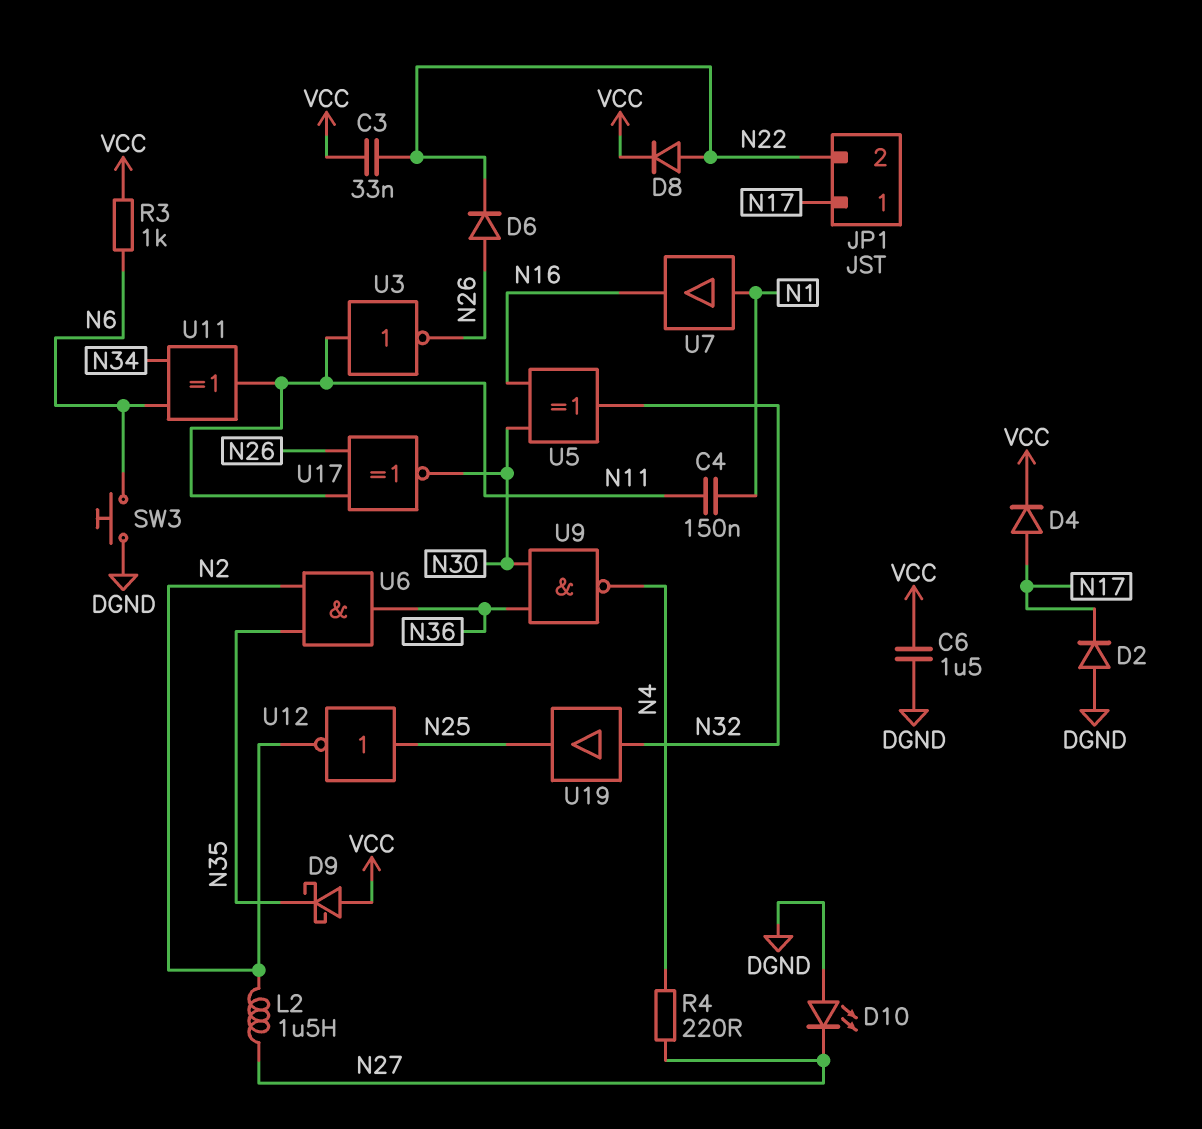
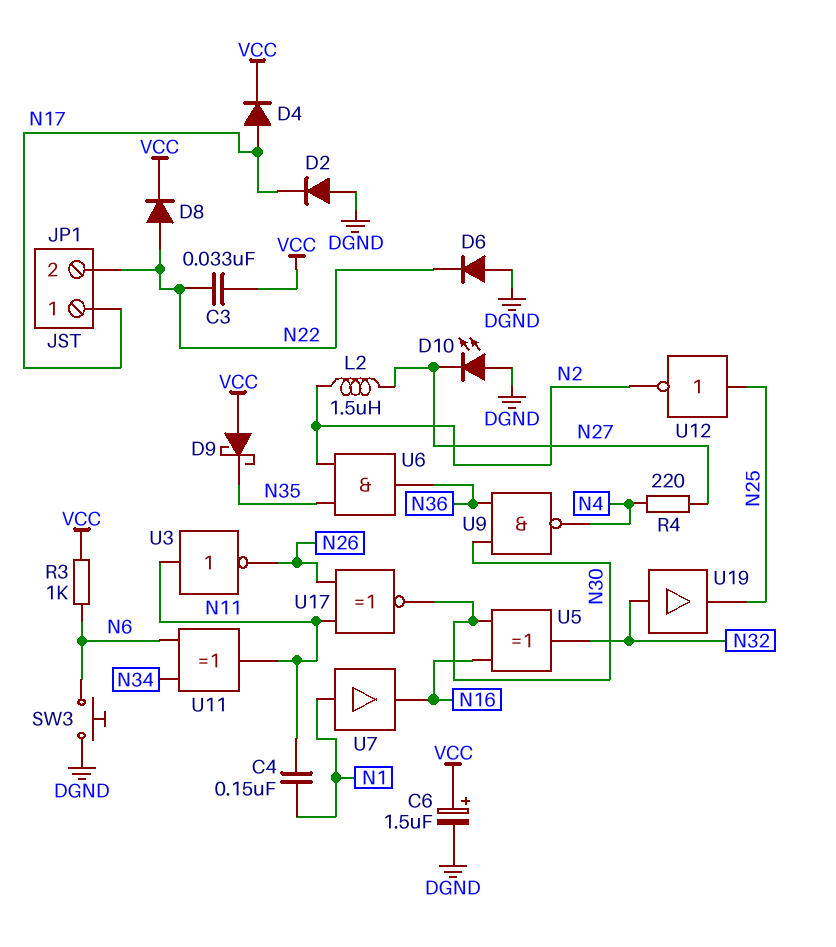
C6: 1.5uF (DGND, VCC) -> 1.5uF (plus VCC, minus DGND)
D6: diode (A N26, K N22) -> diode (A DGND, K N22)

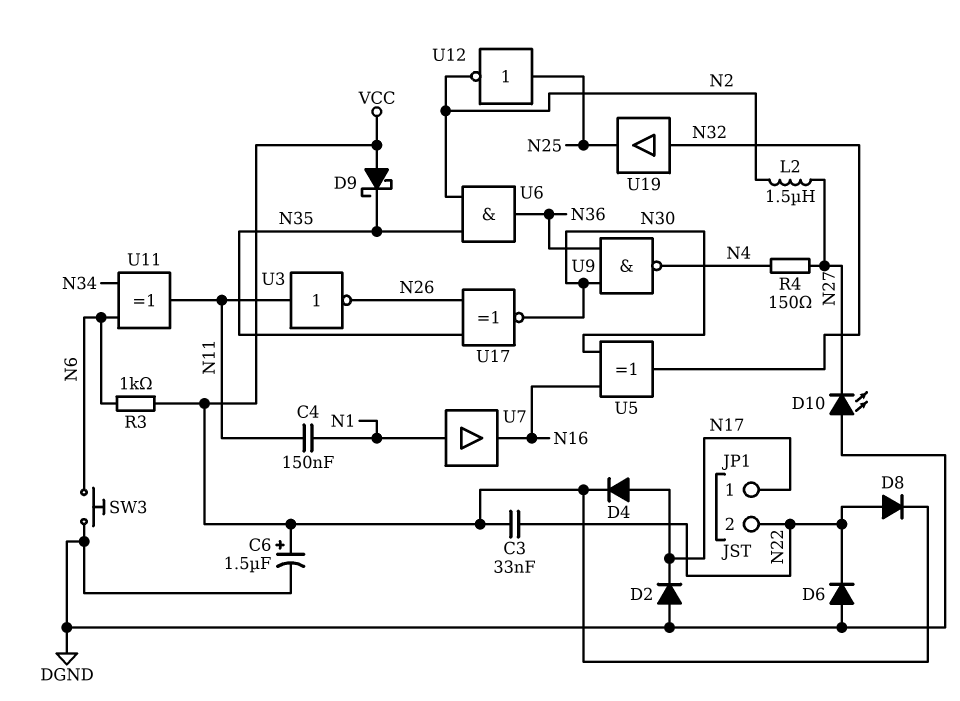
R4: 220 (N4, N27) -> 150 (N4, N27)
U17: XNOR (in N11, in N26, out N30) -> XNOR (in N26, in N35, out N30)

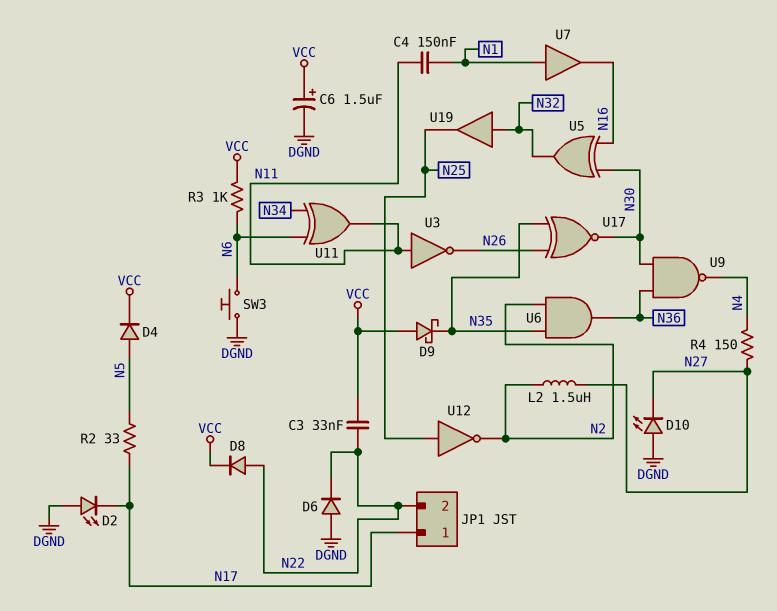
D2: diode (A DGND, K N17) -> LED (A DGND, K N17)
D4: diode (A N17, K VCC) -> diode (A N5, K VCC)
R2: none -> 33 (N5, N17)

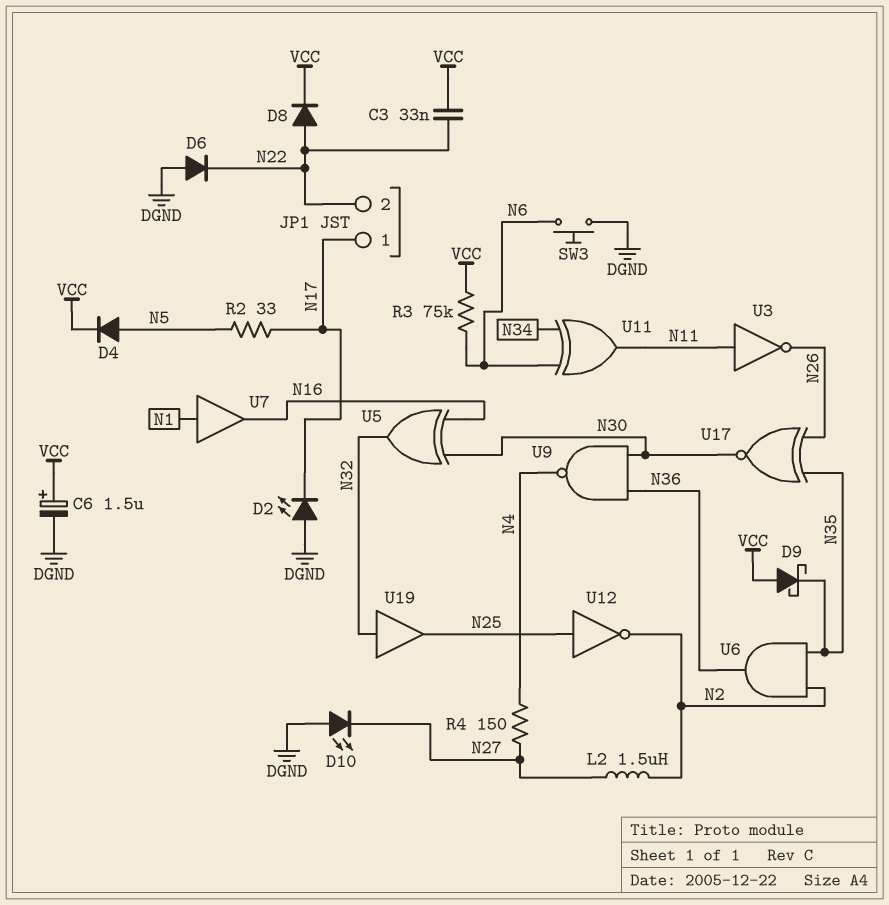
C4: 150nF (N1, N11) -> none
R3: 1k (N6, VCC) -> 75k (N6, VCC)

